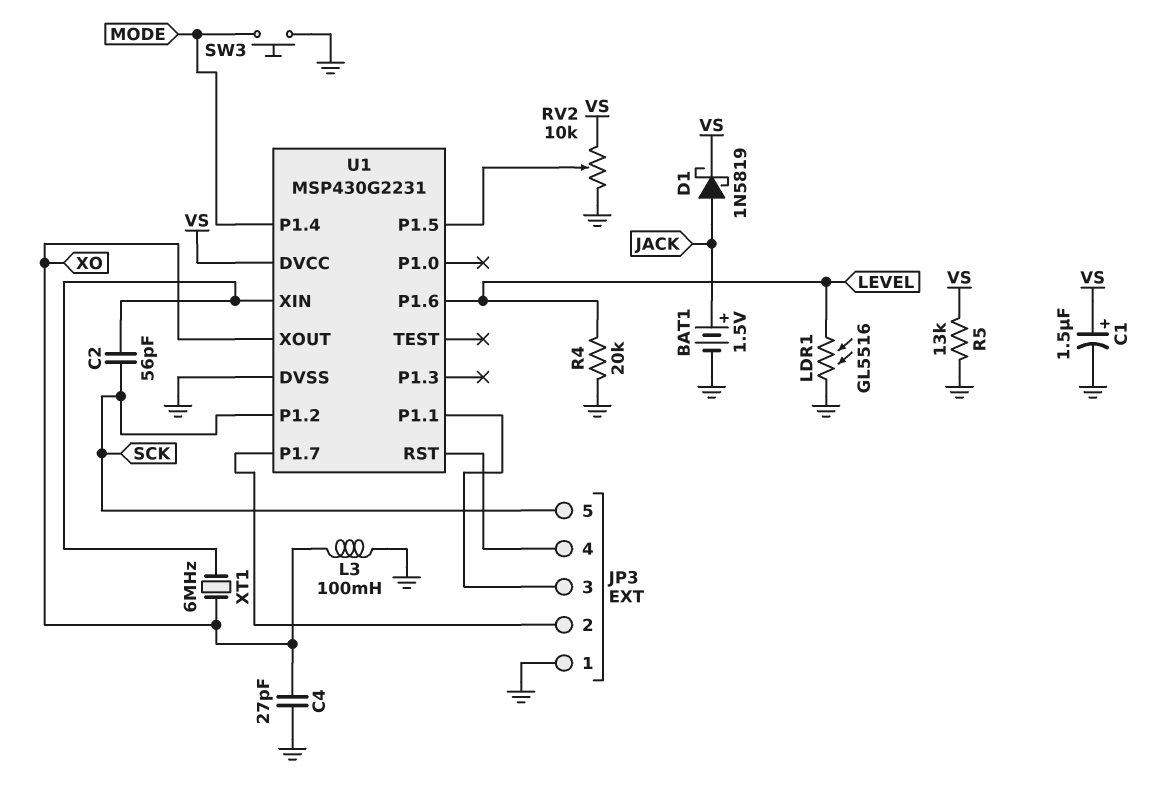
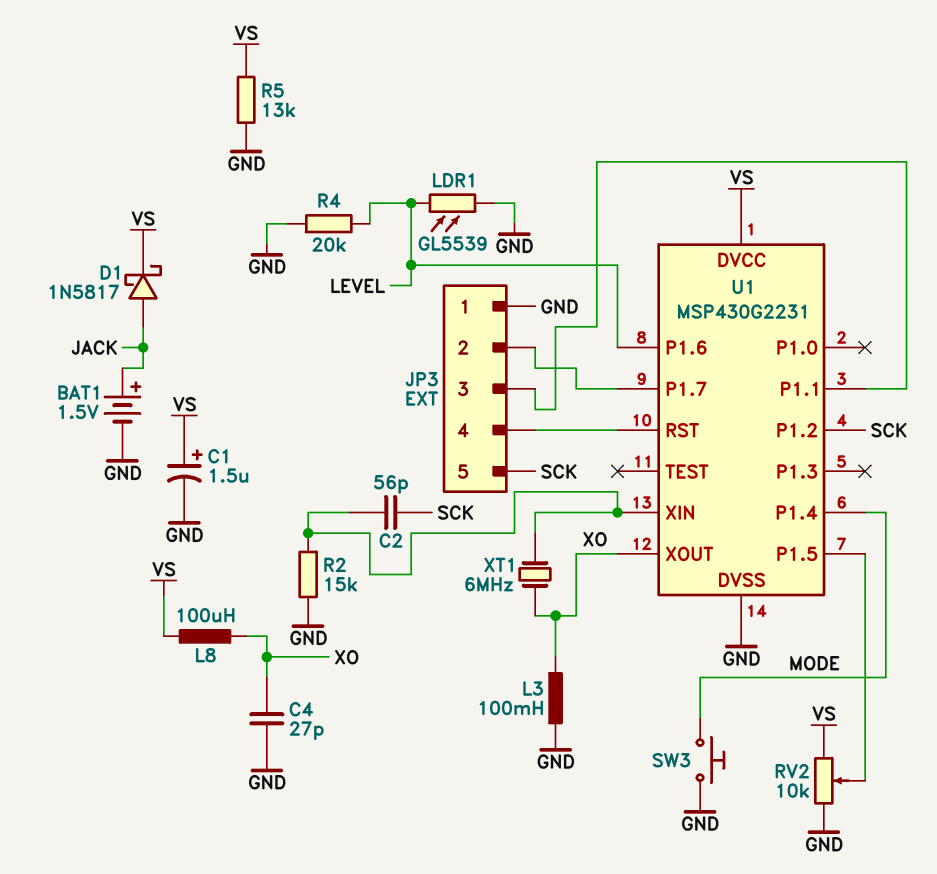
D1: schottky 1N5819 (A JACK, K VS) -> schottky 1N5817 (A JACK, K VS)
L8: none -> 100uH (VS, XO)
LDR1: GL5516 (GND, LEVEL) -> GL5539 (GND, LEVEL)
R2: none -> 15k (GND, U1/XIN)

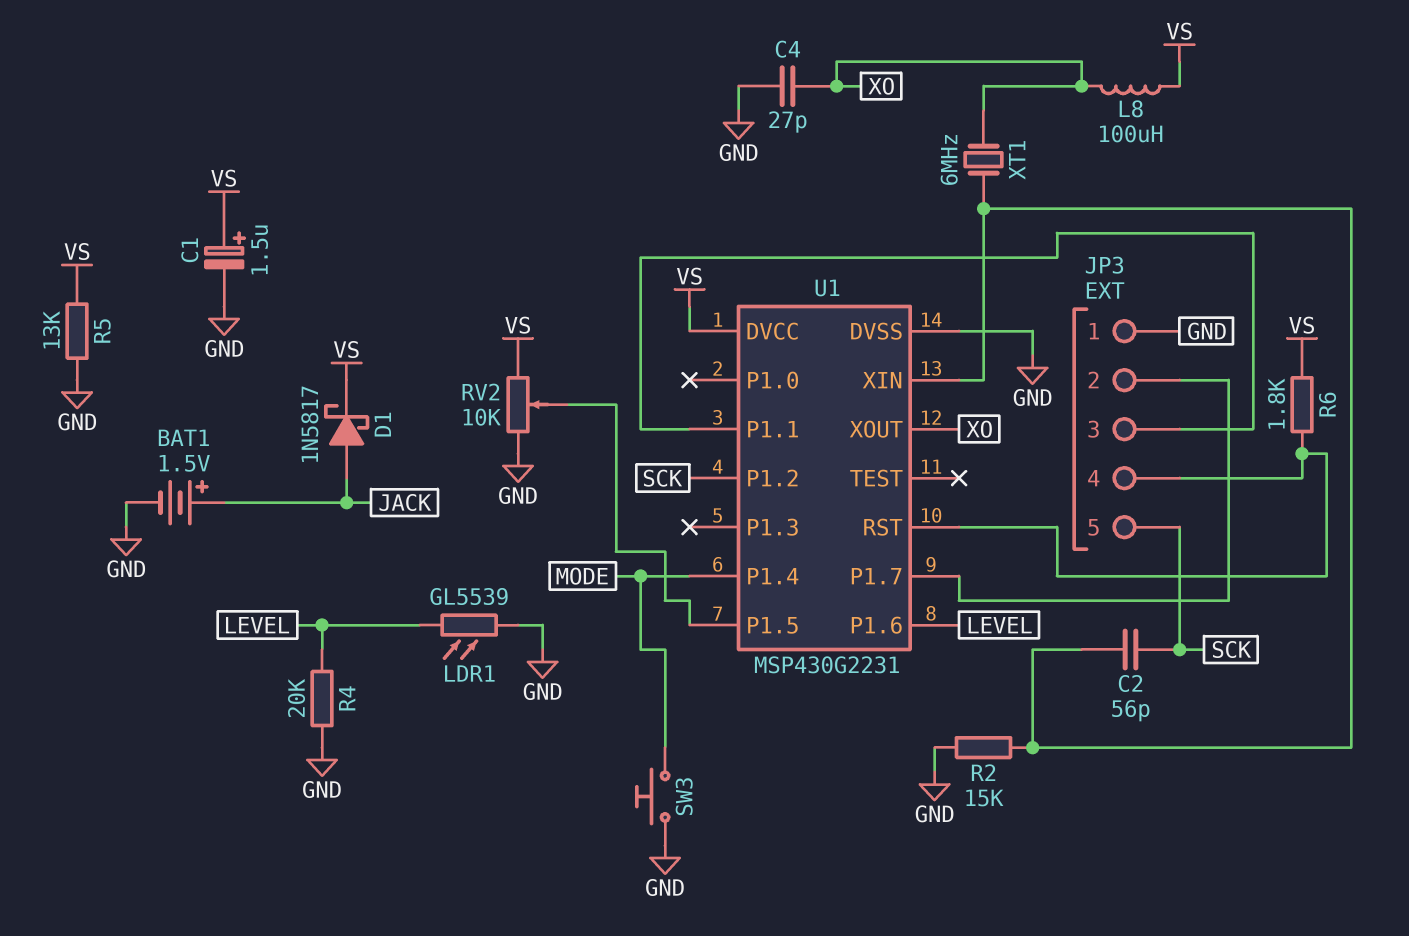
L3: 100mH (GND, XO) -> none
R6: none -> 1.8k (JP3/4, VS)

